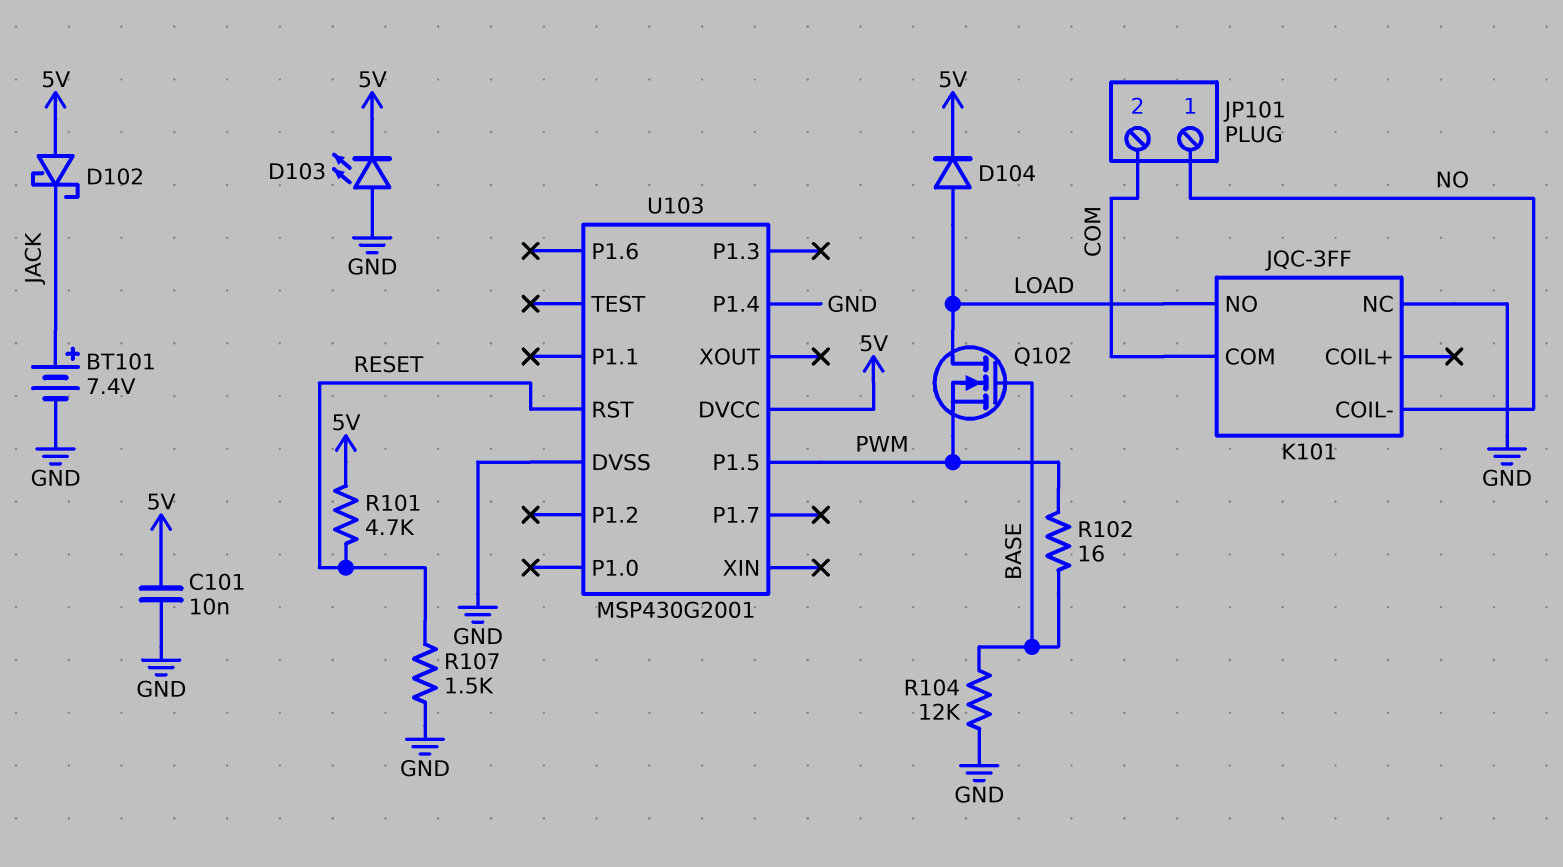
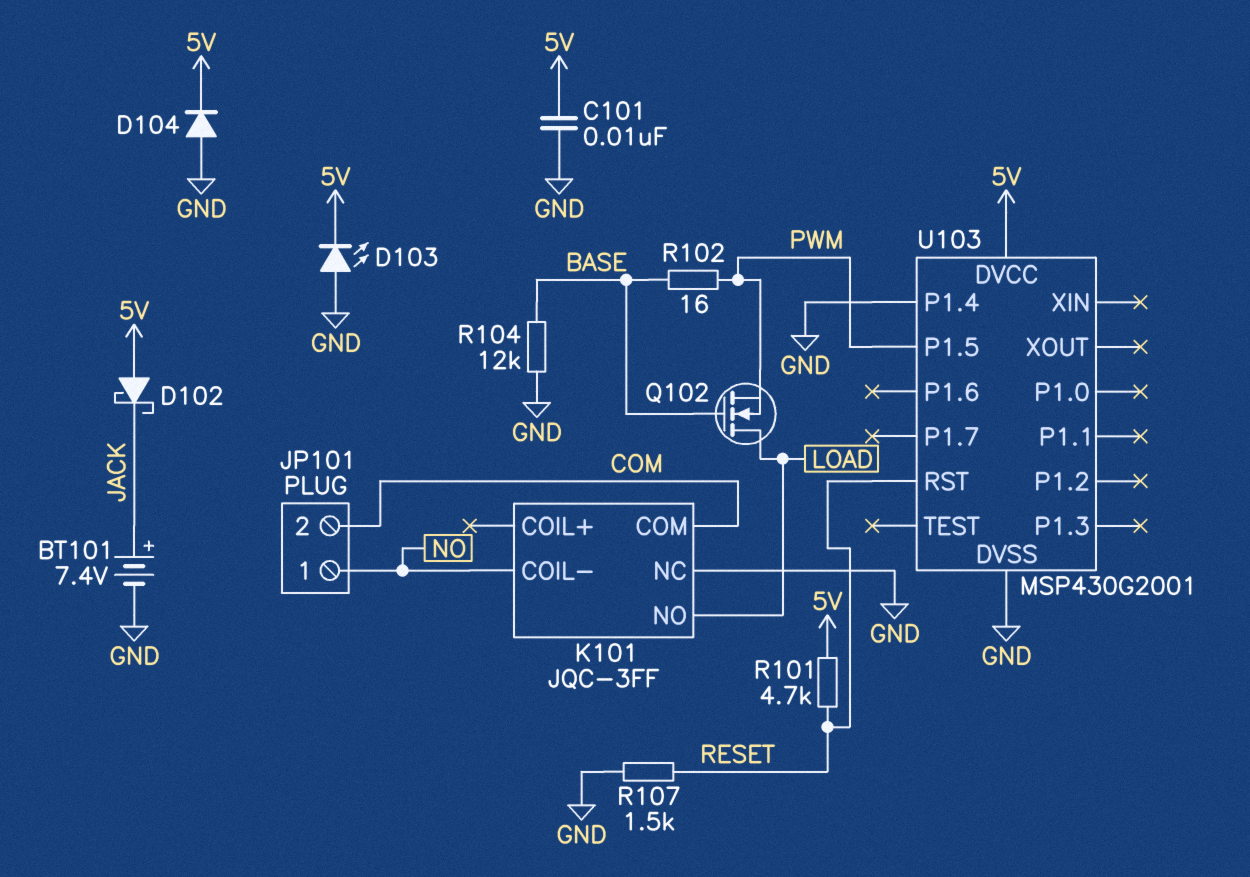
D104: diode (A LOAD, K 5V) -> diode (A GND, K 5V)

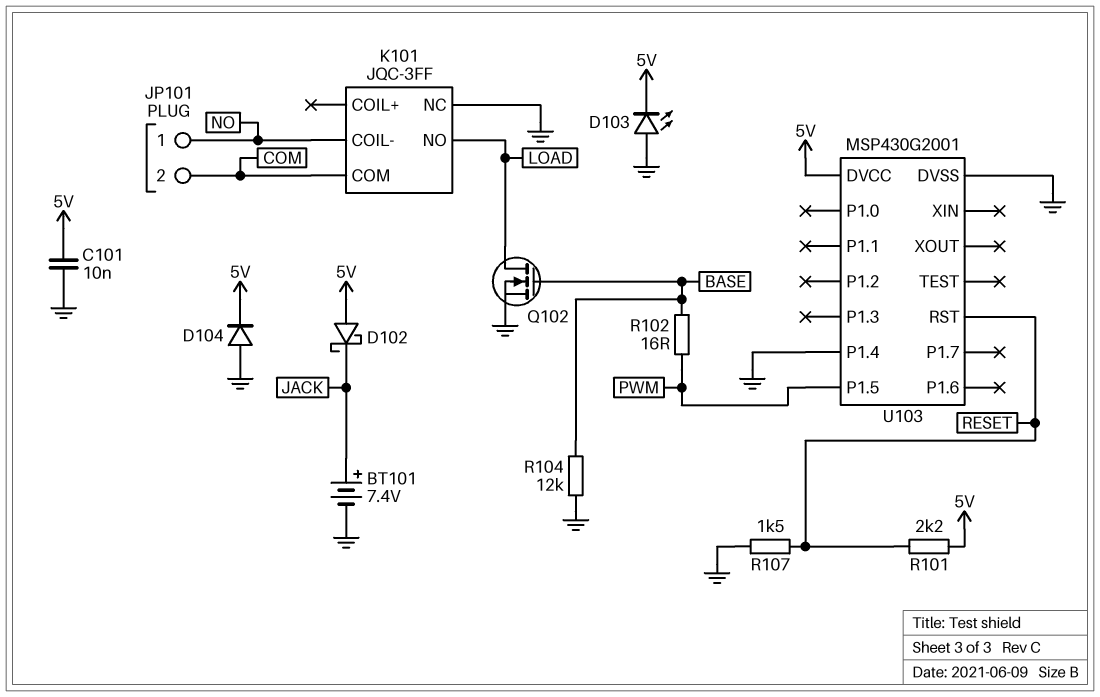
Q102: NMOS (G BASE, D LOAD, S PWM) -> NMOS (G BASE, D LOAD, S GND)
R101: 4.7k (5V, RESET) -> 2.2k (5V, RESET)

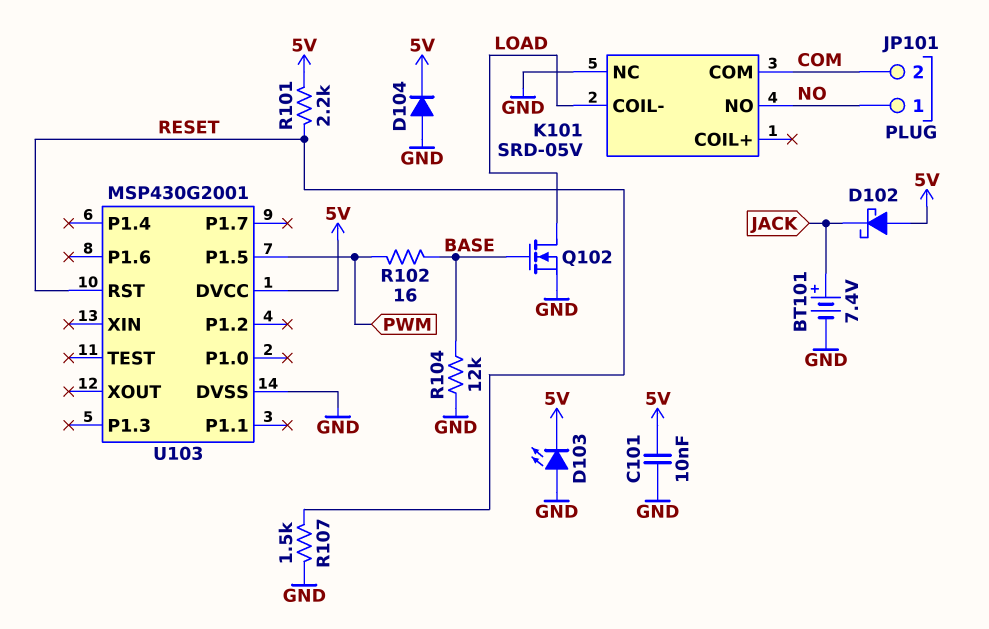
K101: JQC-3FF -> SRD-05V
K101 pin COIL-: NO -> LOAD
K101 pin NO: LOAD -> NO
U103 pin P1.4: GND -> none

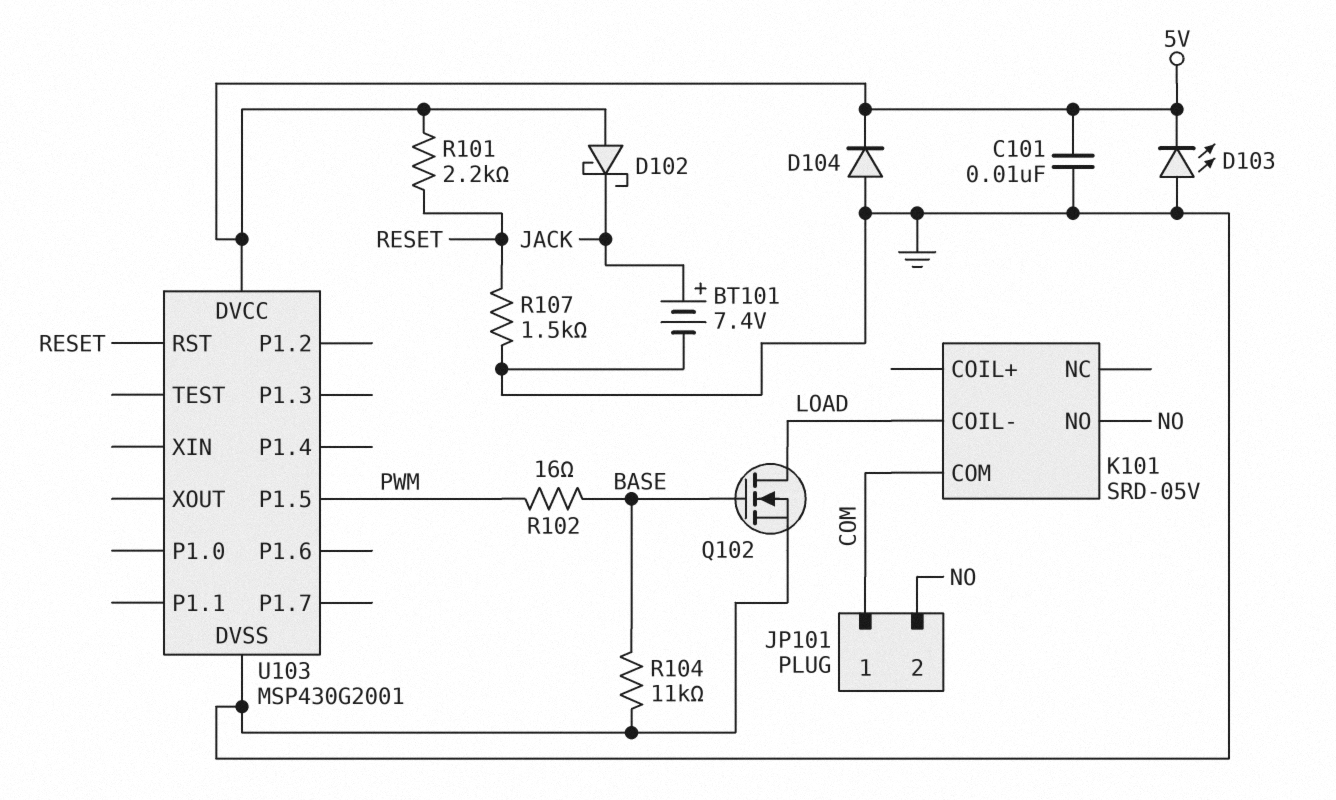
JP101 pin 1: NO -> COM
JP101 pin 2: COM -> NO
K101 pin NC: GND -> none
R104: 12k (BASE, GND) -> 11k (BASE, GND)

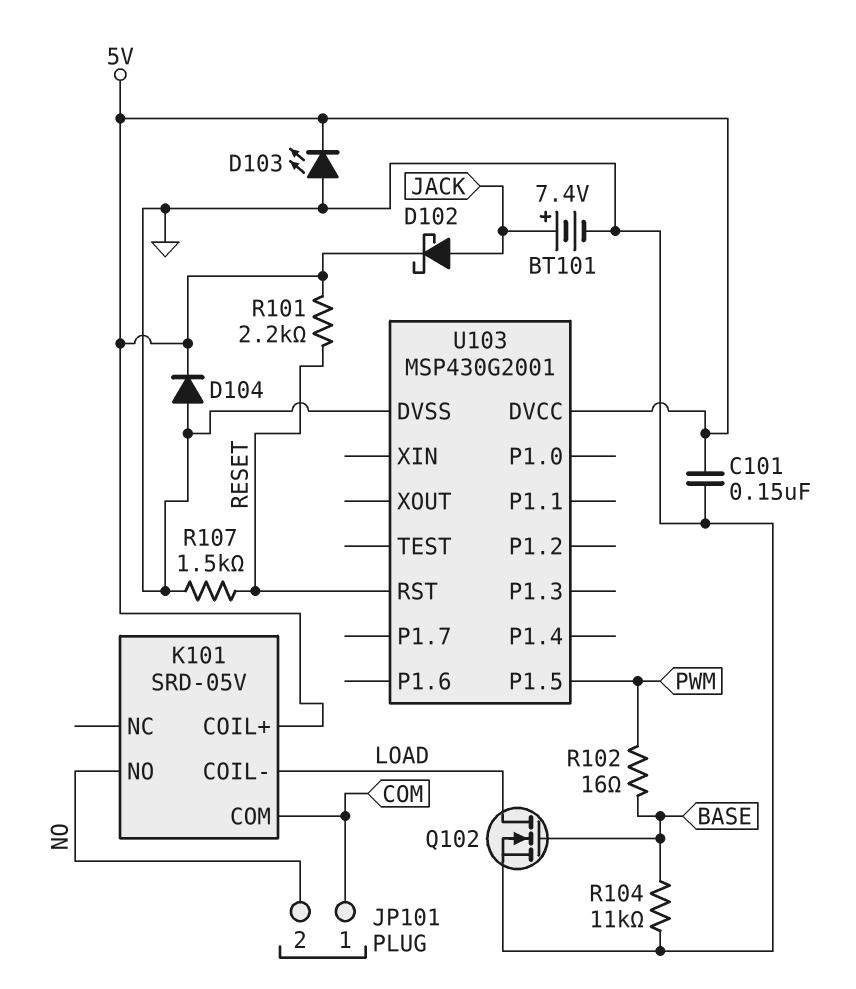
C101: 10nF (5V, GND) -> 150nF (5V, GND)
D102: schottky (A 5V, K JACK) -> schottky (A JACK, K 5V)
K101 pin COIL+: none -> 5V

